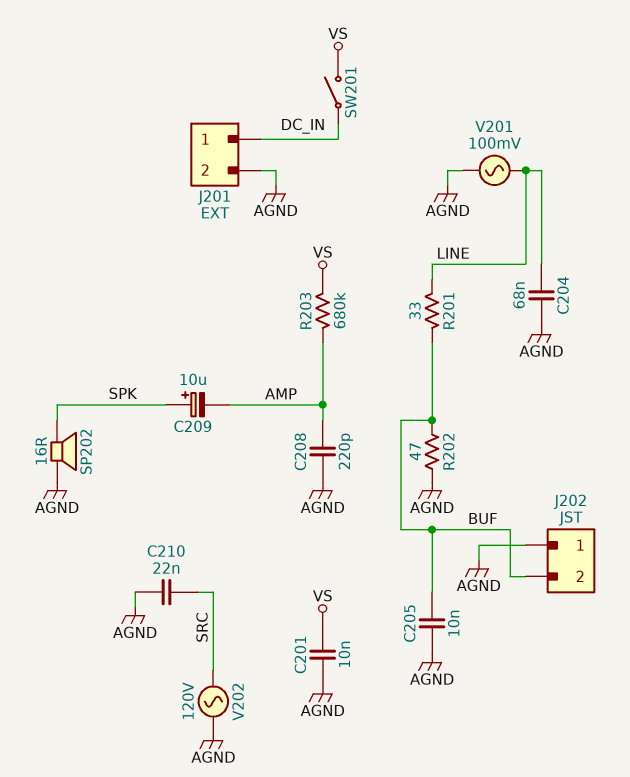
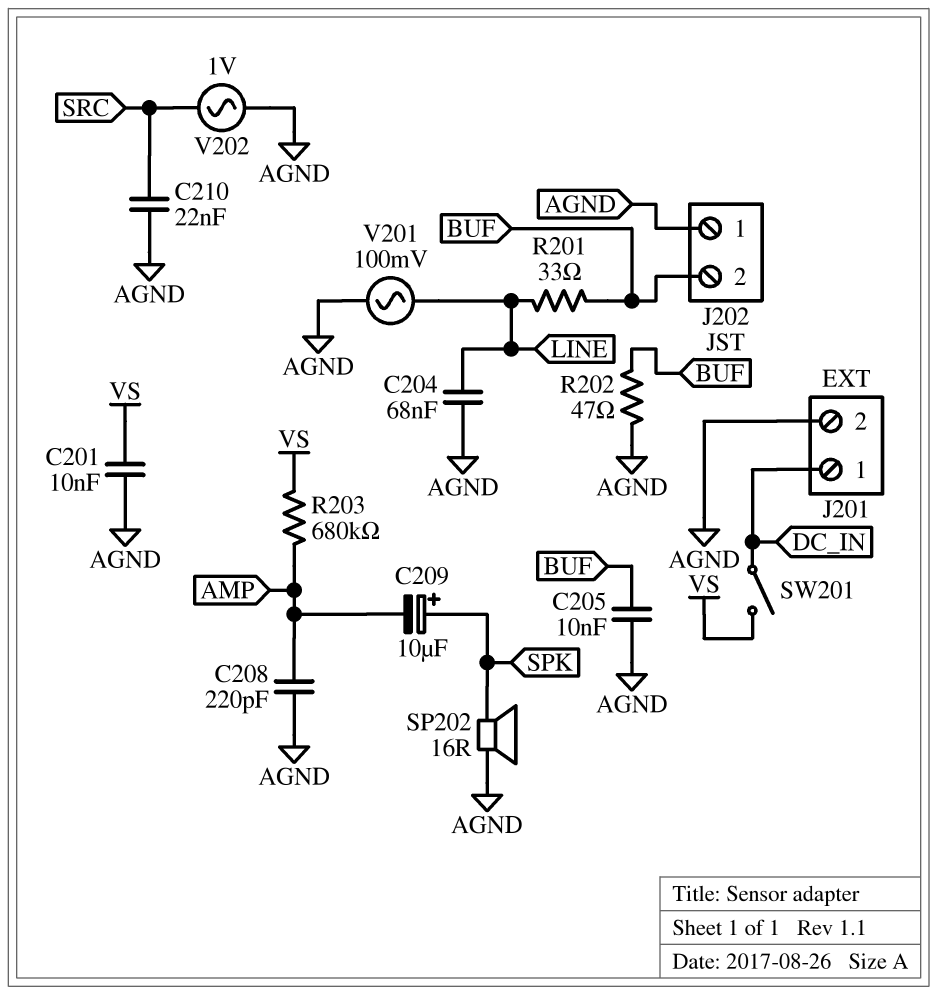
V202: AC 120V (AGND, SRC) -> AC 1V (AGND, SRC)

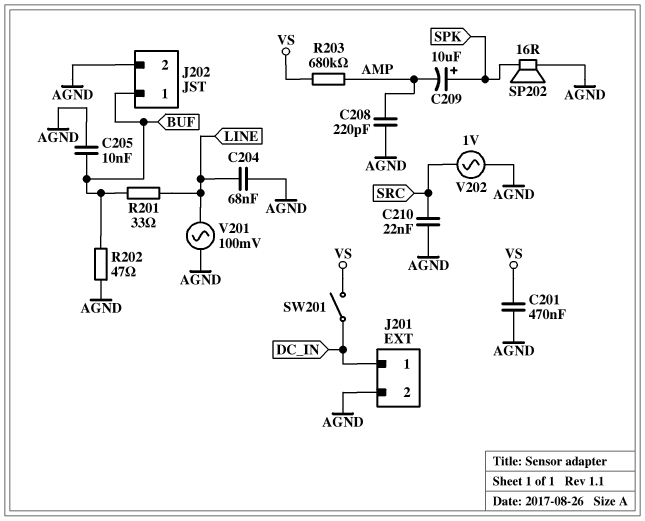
C201: 10nF (AGND, VS) -> 470nF (AGND, VS)
J202 pin 1: AGND -> BUF
J202 pin 2: BUF -> AGND

